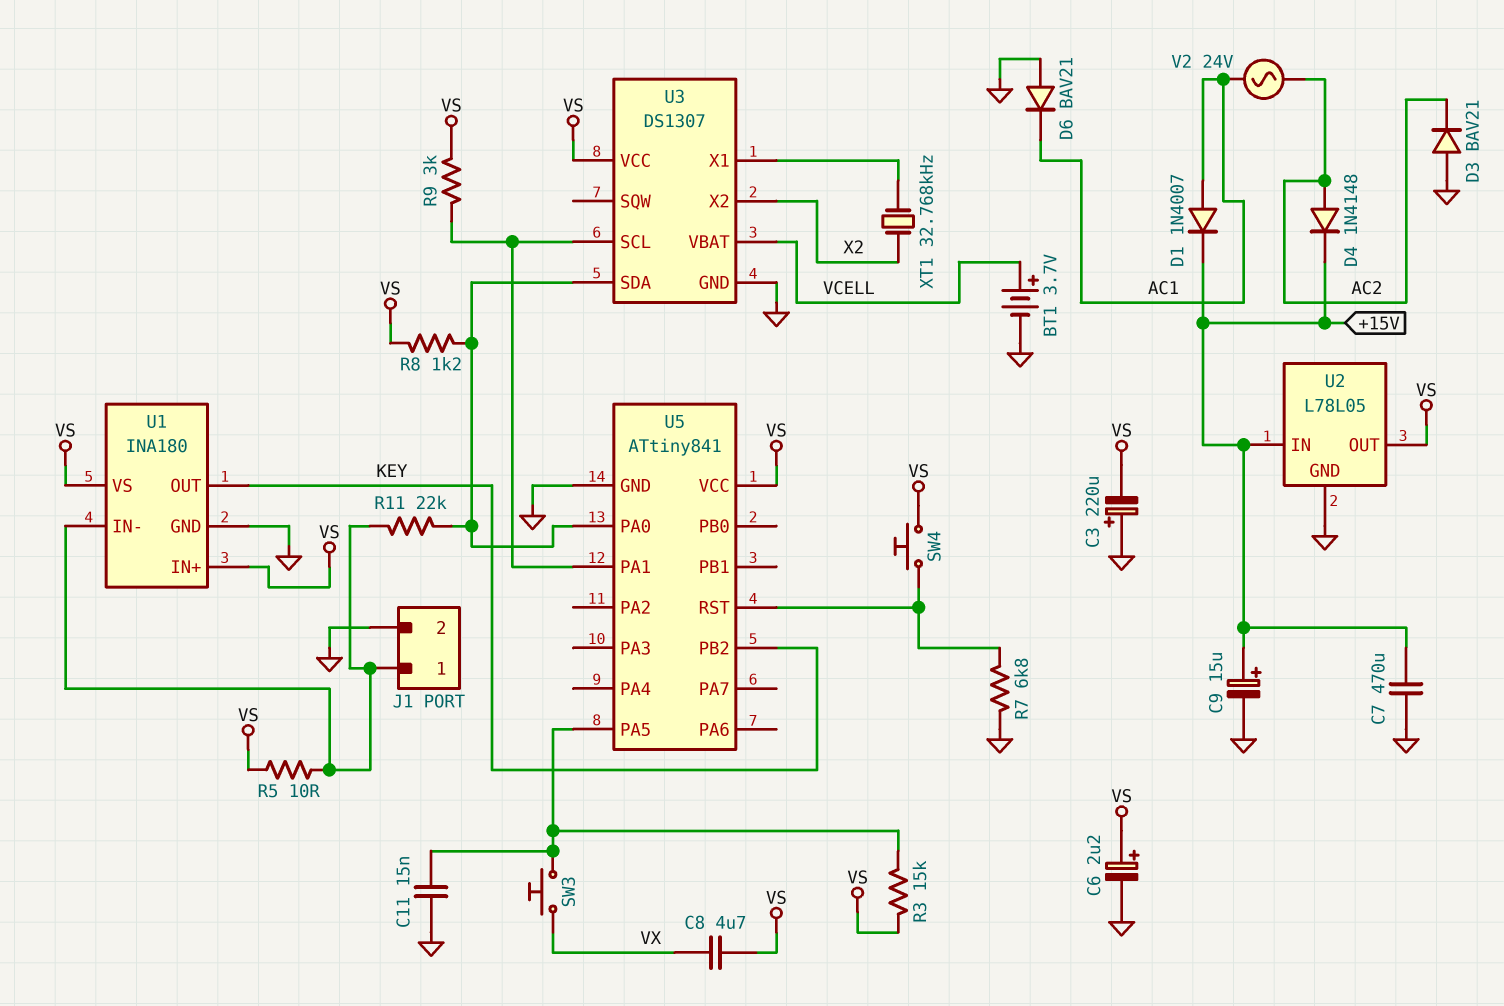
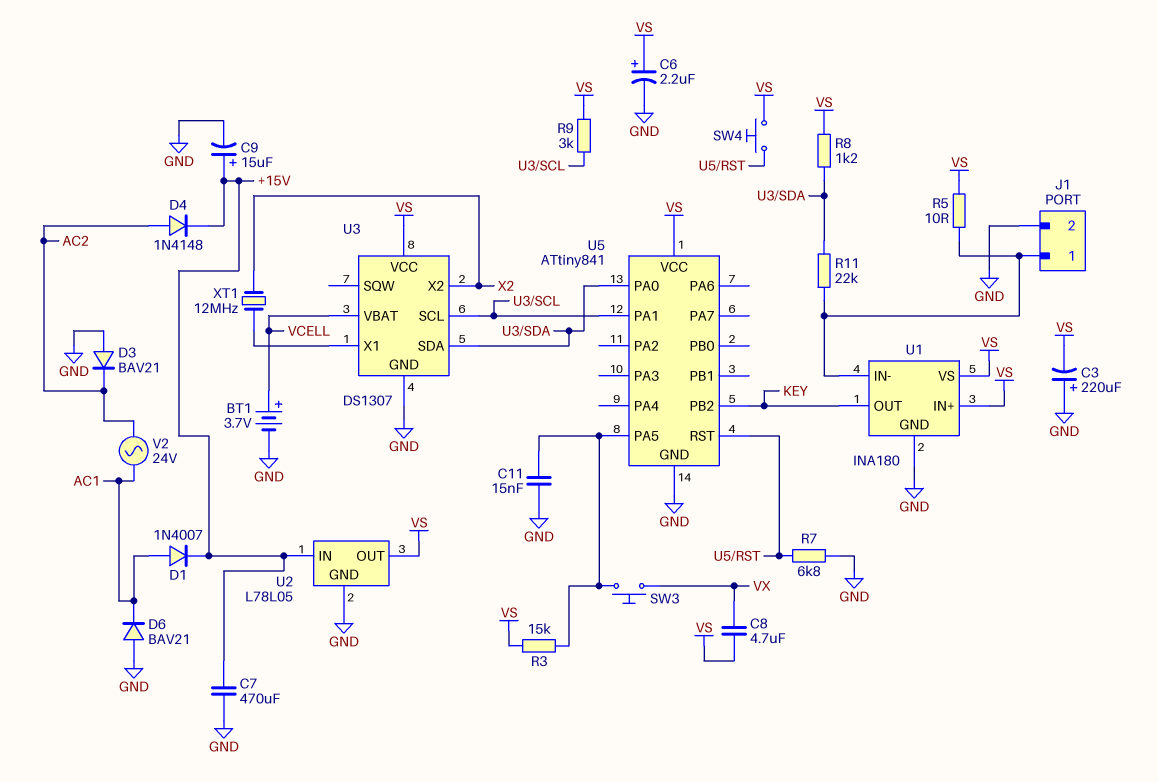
XT1: 32.768kHz (U3/X1, X2) -> 12MHz (U3/X1, X2)

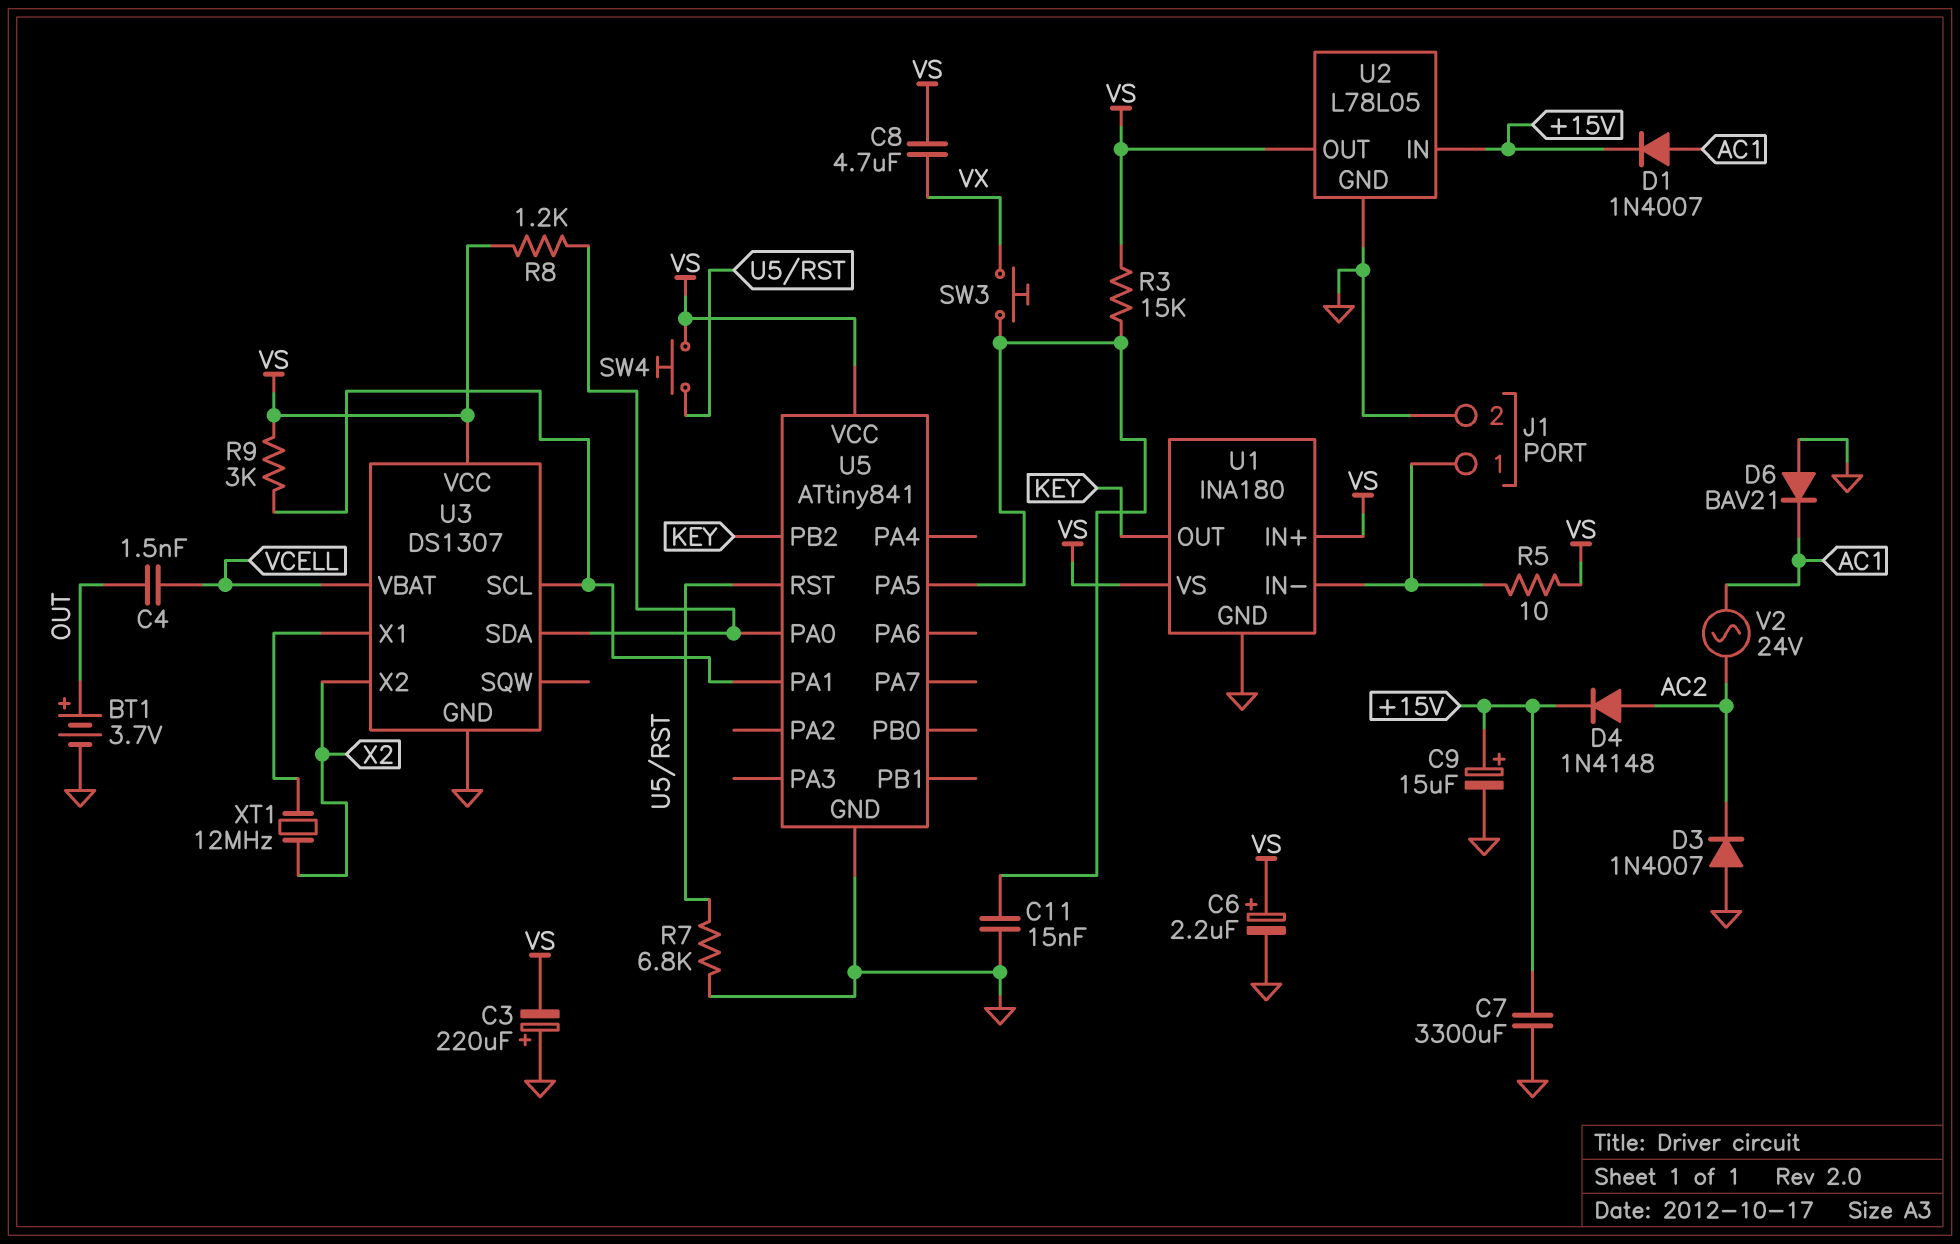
BT1: 3.7V (plus VCELL, minus GND) -> 3.7V (plus OUT, minus GND)
C4: none -> 1.5nF (OUT, VCELL)
C7: 470uF (+15V, GND) -> 3300uF (+15V, GND)
D3: diode BAV21 (A GND, K AC2) -> diode 1N4007 (A GND, K AC2)
R11: 22k (J1/1, U3/SDA) -> none

